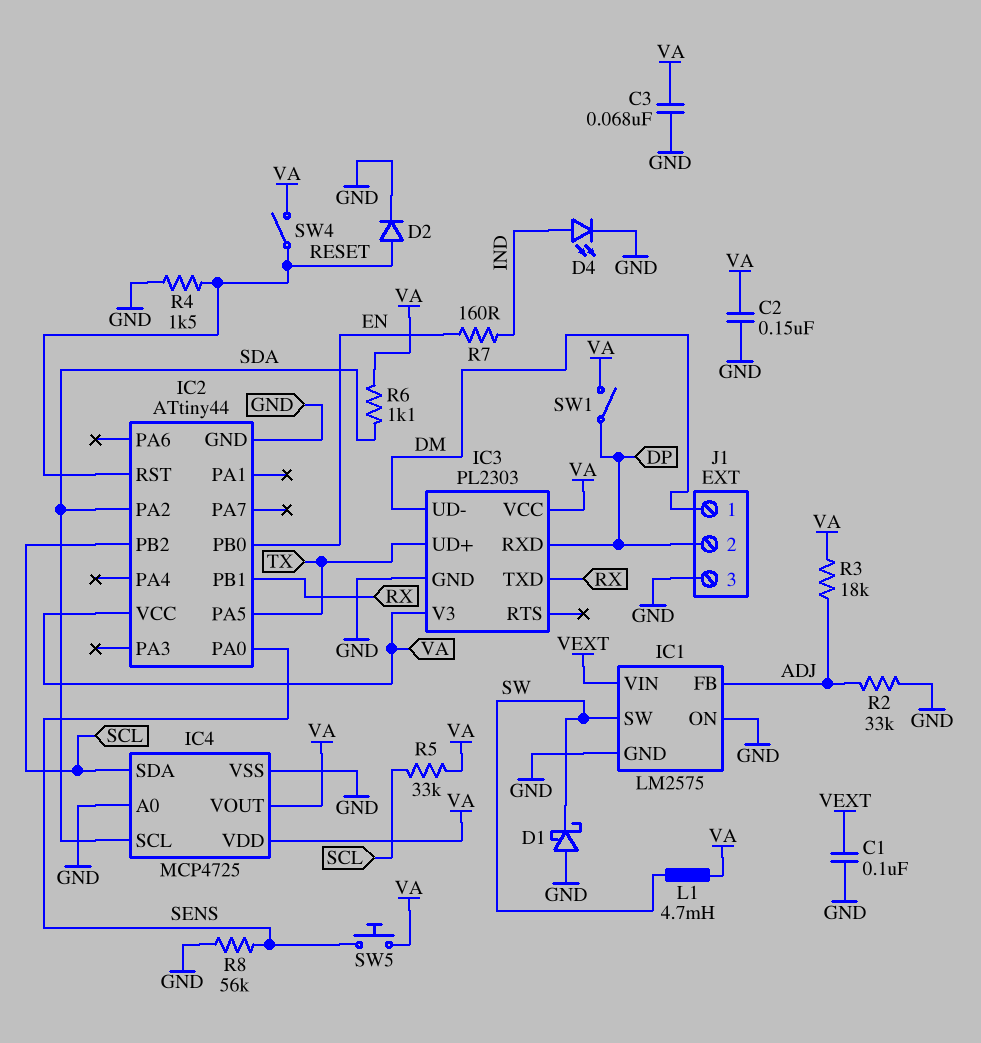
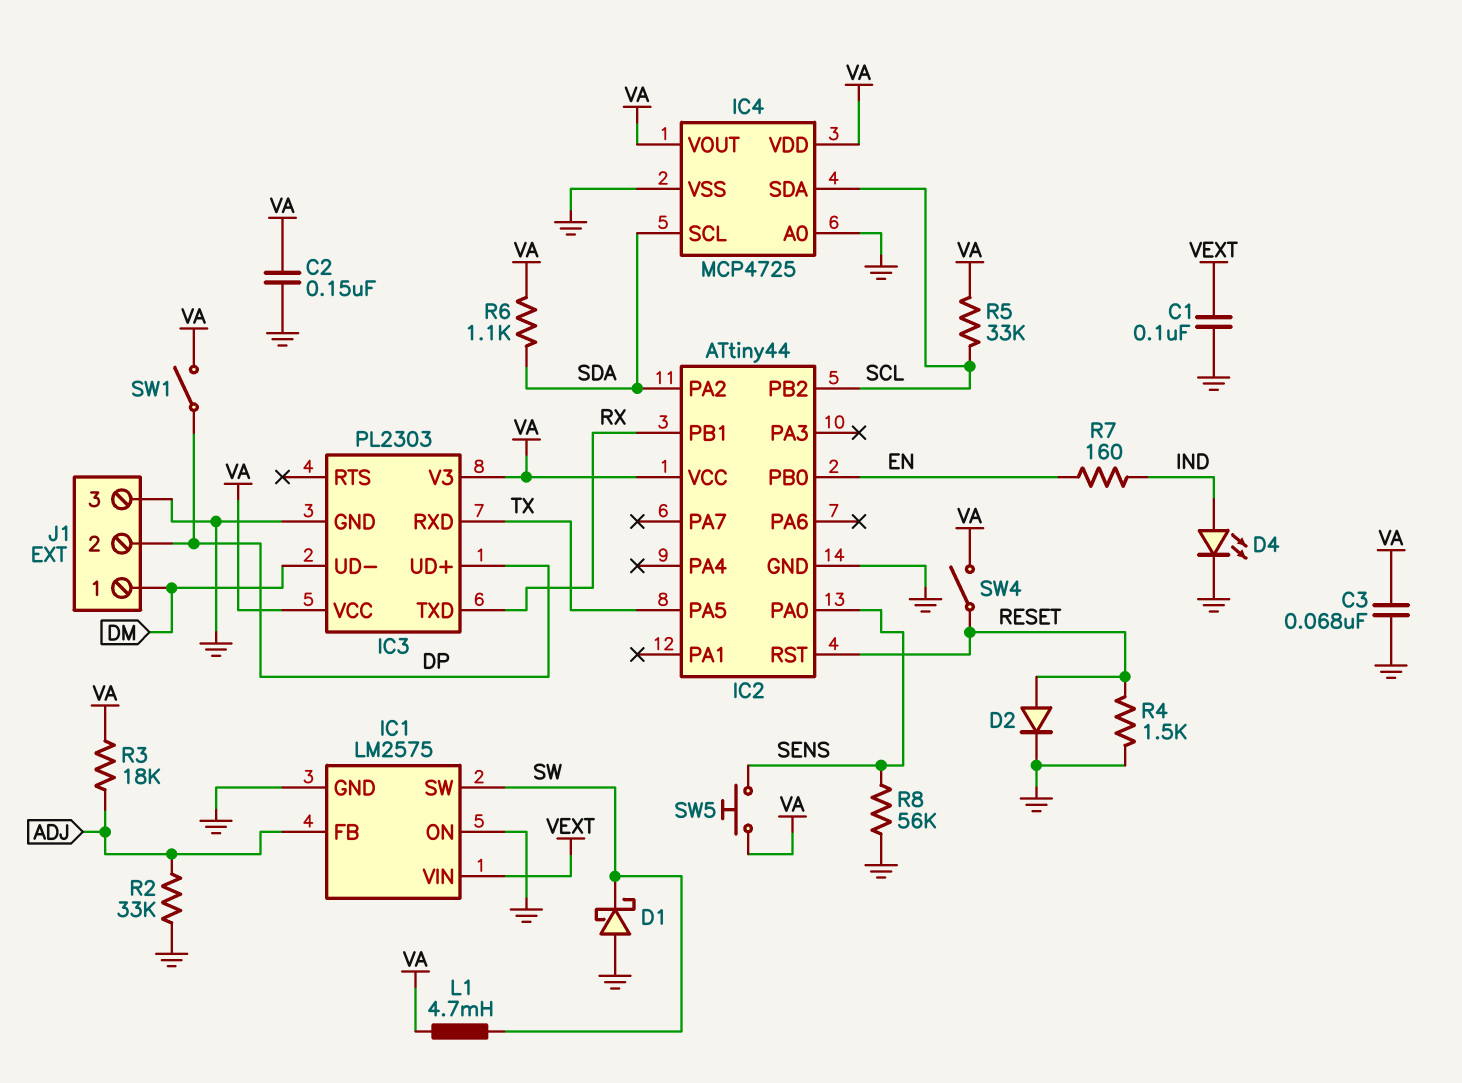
IC3 pin RXD: DP -> TX
IC3 pin UD+: TX -> DP

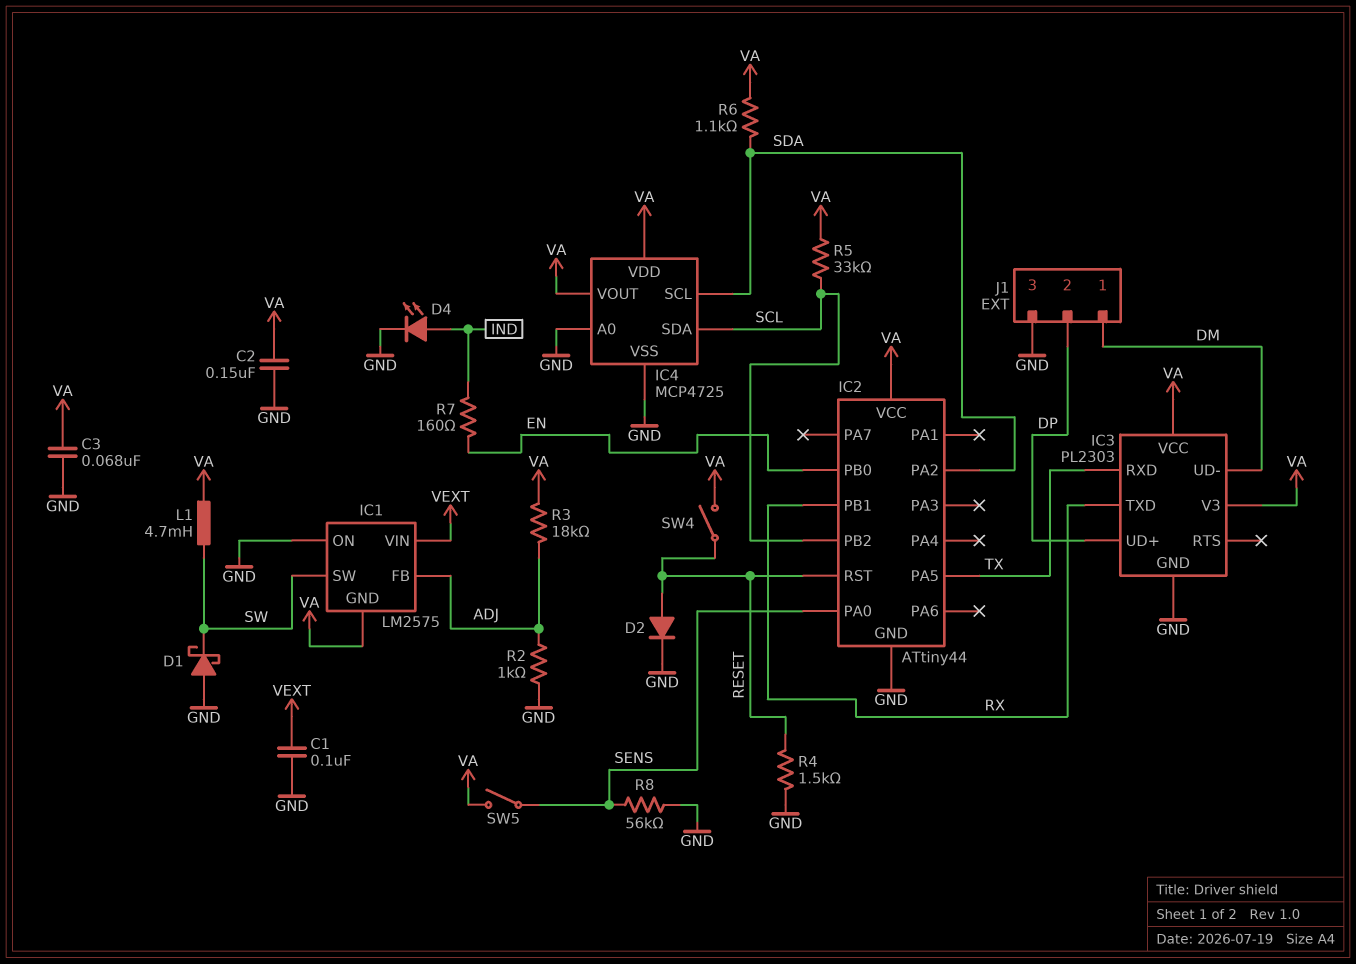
IC1 pin GND: GND -> VA
R2: 33k (ADJ, GND) -> 1k (ADJ, GND)
SW1: switch (DP, VA) -> none
SW5: button (SENS, VA) -> switch (SENS, VA)

